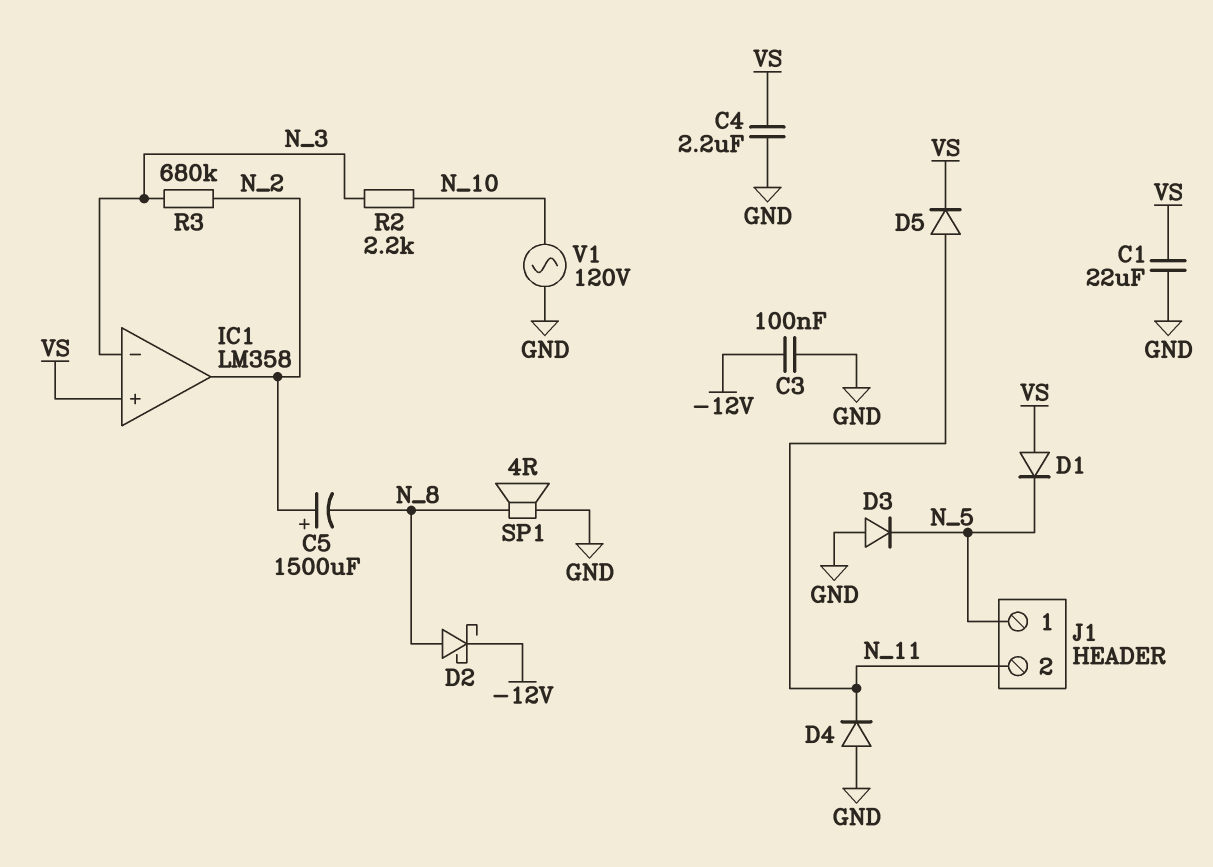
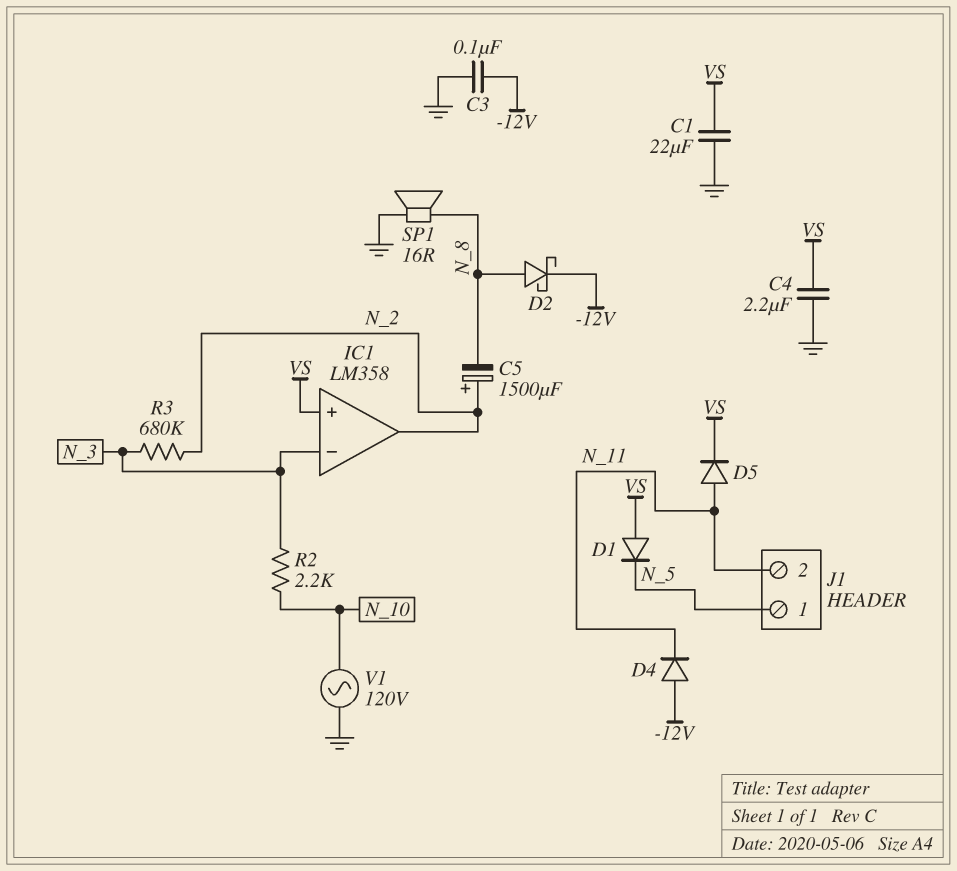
D3: diode (A GND, K N_5) -> none
D4: diode (A GND, K N_11) -> diode (A -12V, K N_11)
SP1: speaker 4R (GND, N_8) -> speaker 16R (GND, N_8)

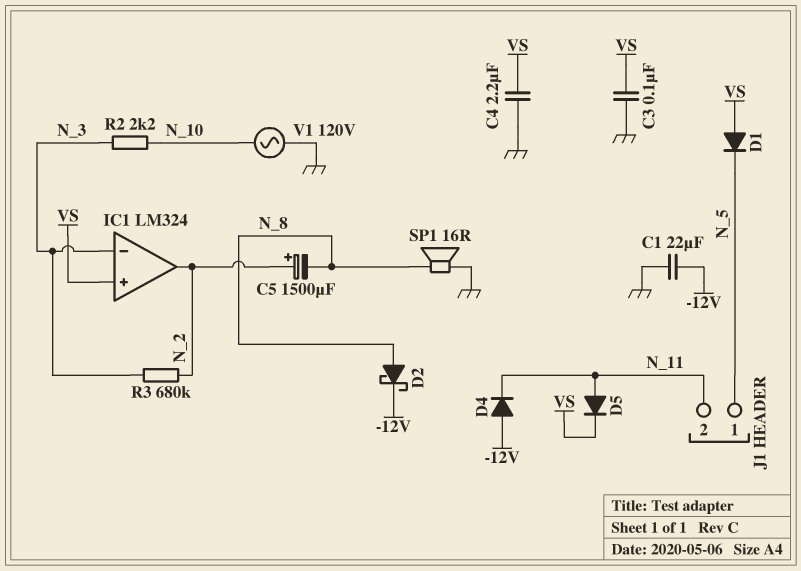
C1: 22uF (GND, VS) -> 22uF (-12V, GND)
C3: 100nF (-12V, GND) -> 100nF (GND, VS)
IC1: LM358 -> LM324

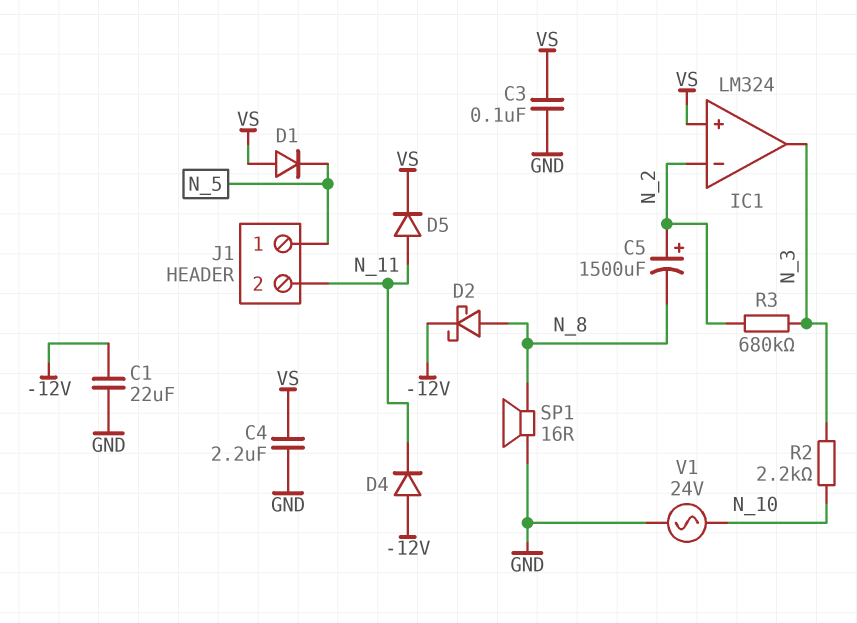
IC1 pin in-: N_3 -> N_2
IC1 pin out: N_2 -> N_3
V1: AC 120V (GND, N_10) -> AC 24V (GND, N_10)

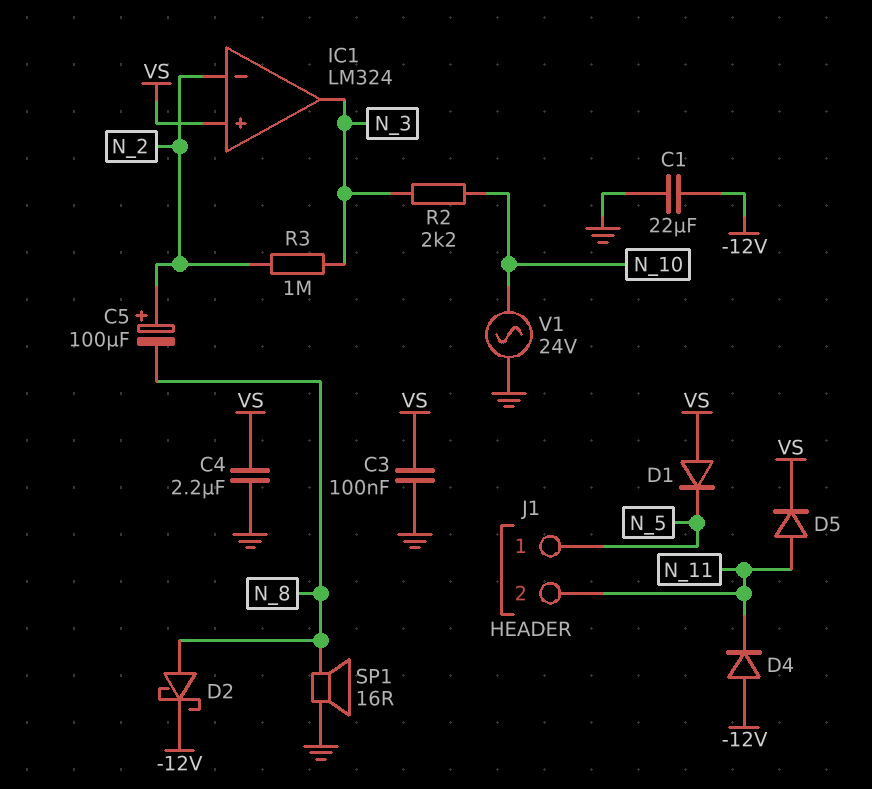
C5: 1500uF (plus N_2, minus N_8) -> 100uF (plus N_2, minus N_8)
R3: 680k (N_2, N_3) -> 1M (N_2, N_3)

